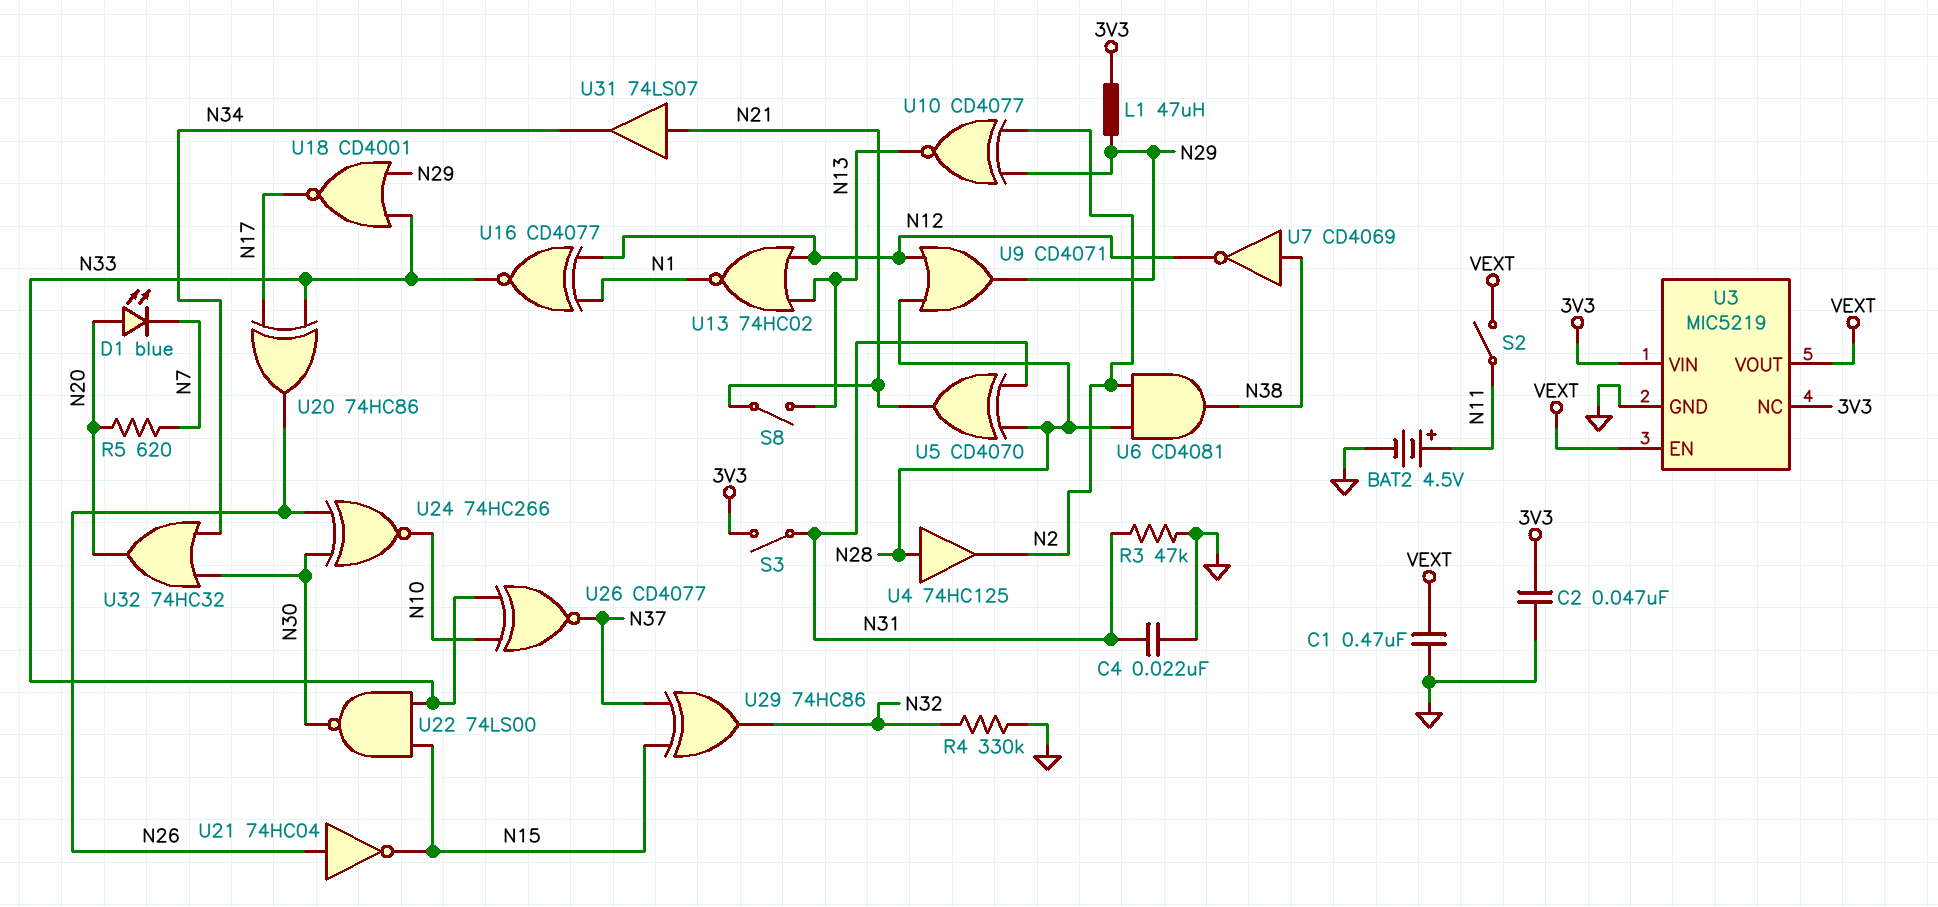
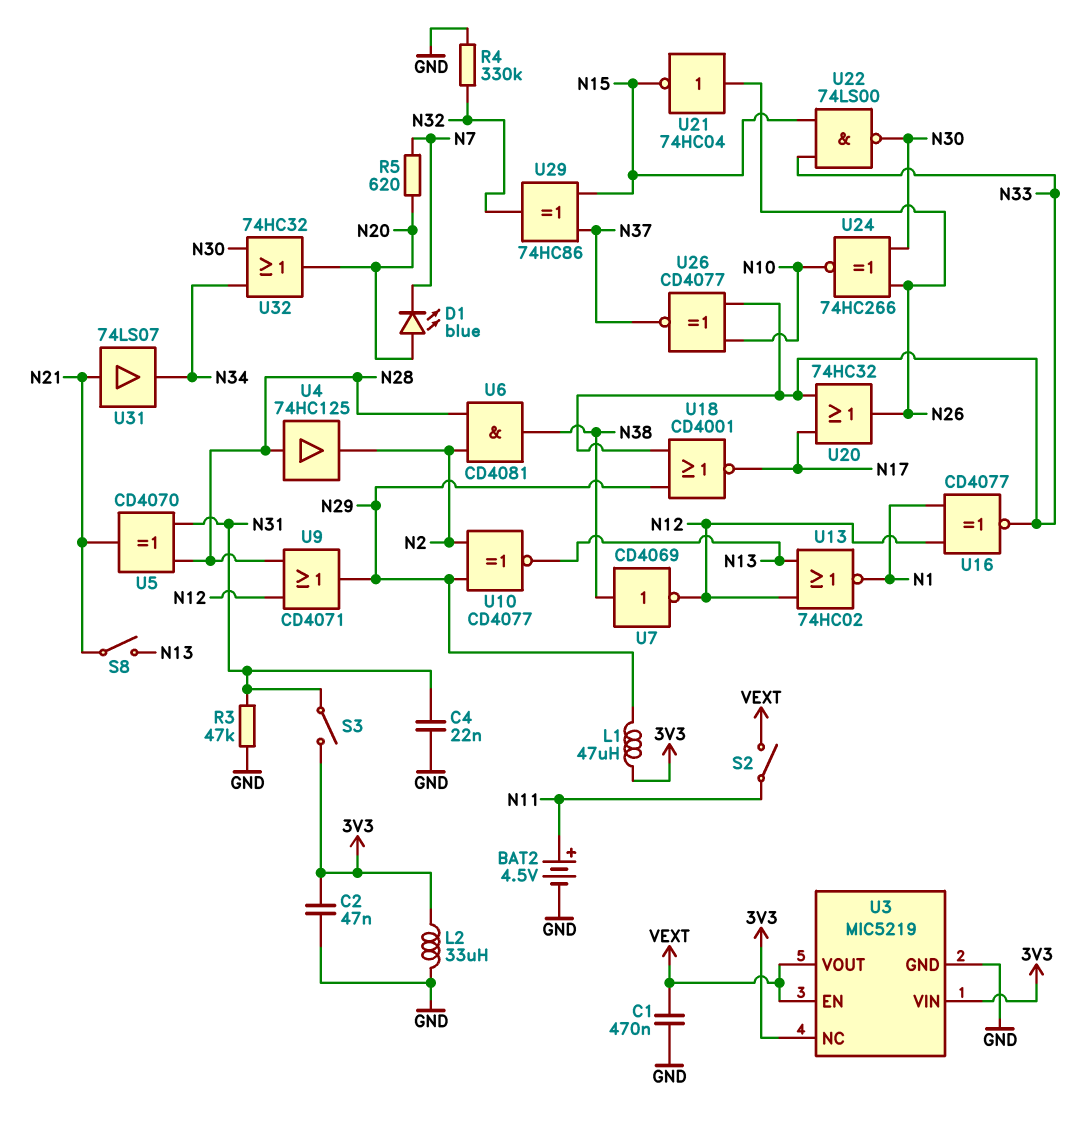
L2: none -> 33uH (3V3, GND)
U20: XOR 74HC86 (in N17, in N33, out N26) -> OR 74HC32 (in N17, in N33, out N26)

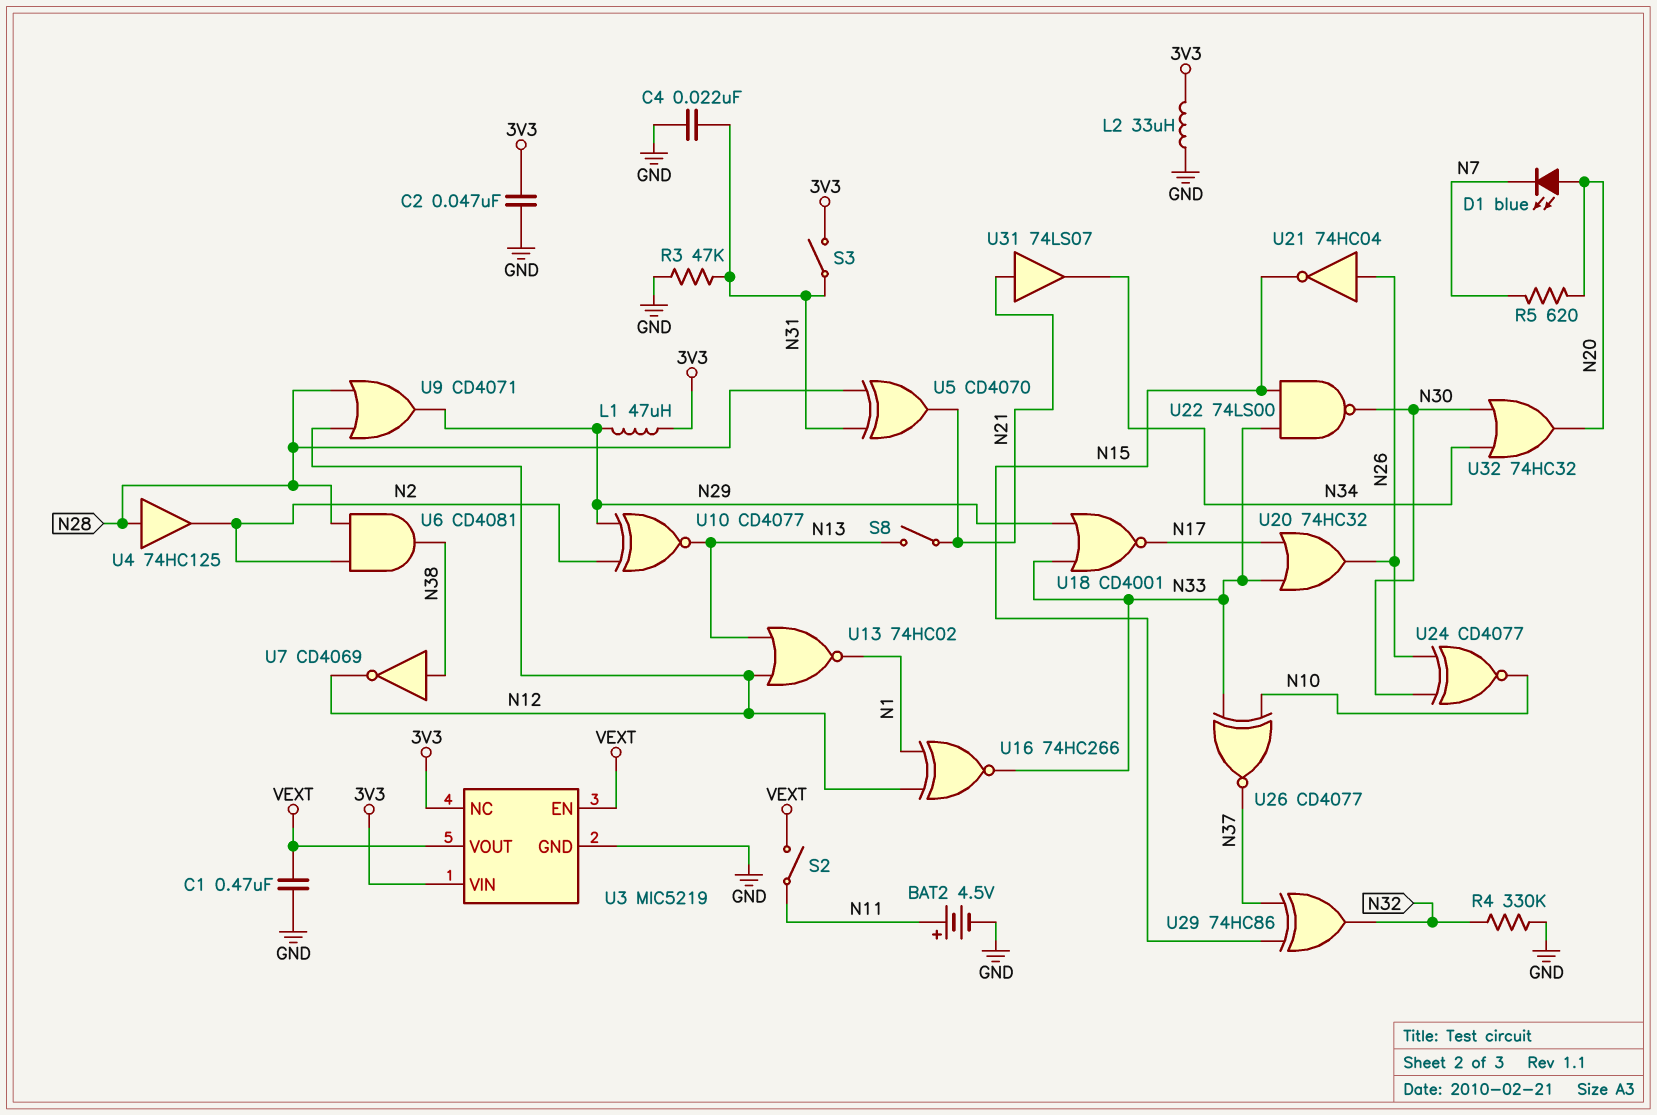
U16: XNOR CD4077 (in N1, in N12, out N33) -> XNOR 74HC266 (in N1, in N12, out N33)
U24: XNOR 74HC266 (in N26, in N30, out N10) -> XNOR CD4077 (in N26, in N30, out N10)

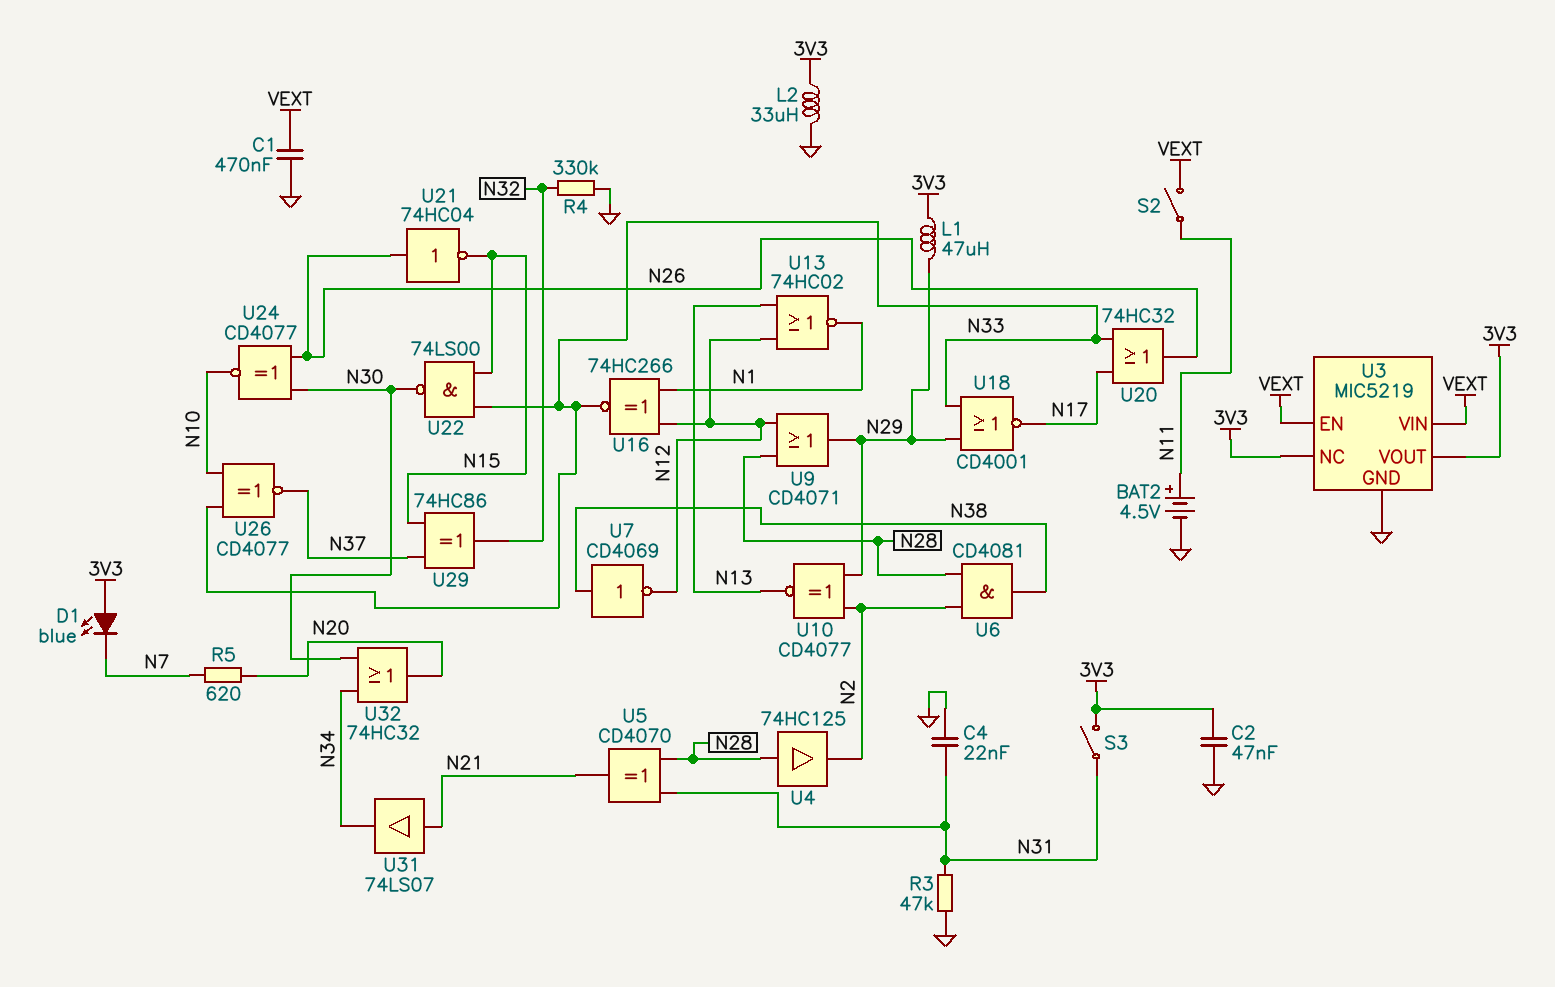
D1: LED blue (A N20, K N7) -> LED blue (A 3V3, K N7)
S8: switch (N13, N21) -> none
U3 pin VIN: 3V3 -> VEXT
U3 pin VOUT: VEXT -> 3V3

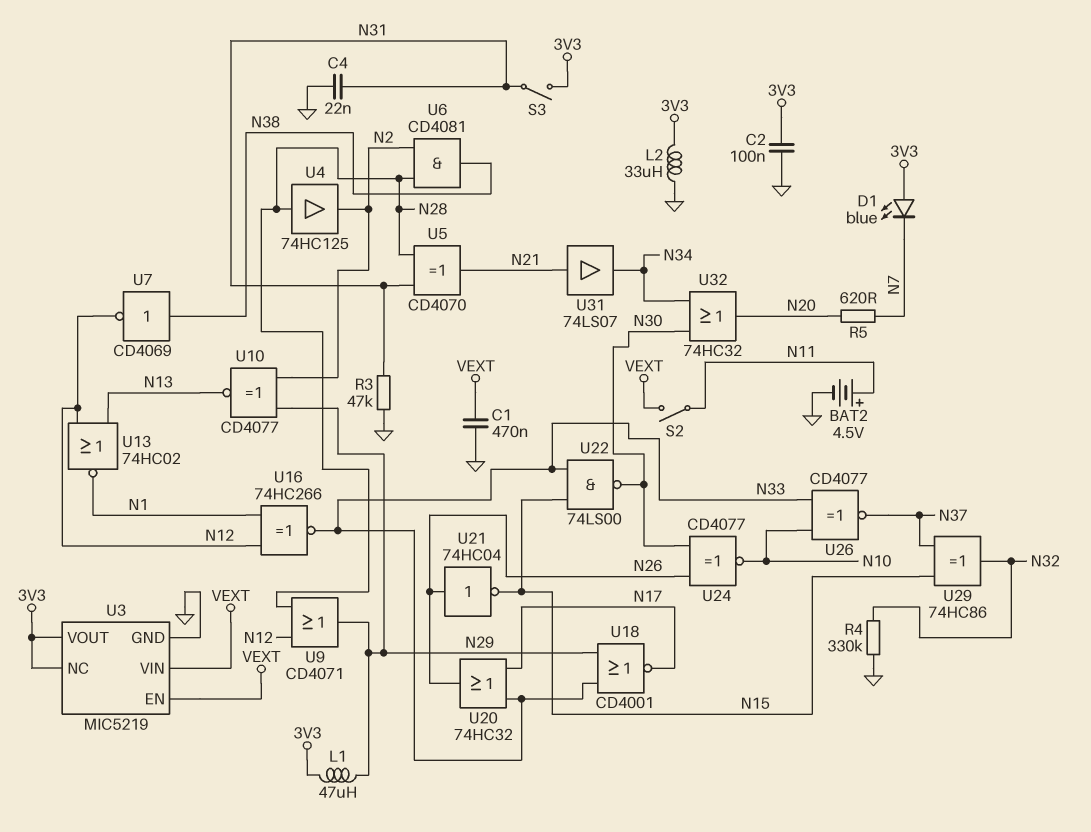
C2: 47nF (3V3, GND) -> 100nF (3V3, GND)

